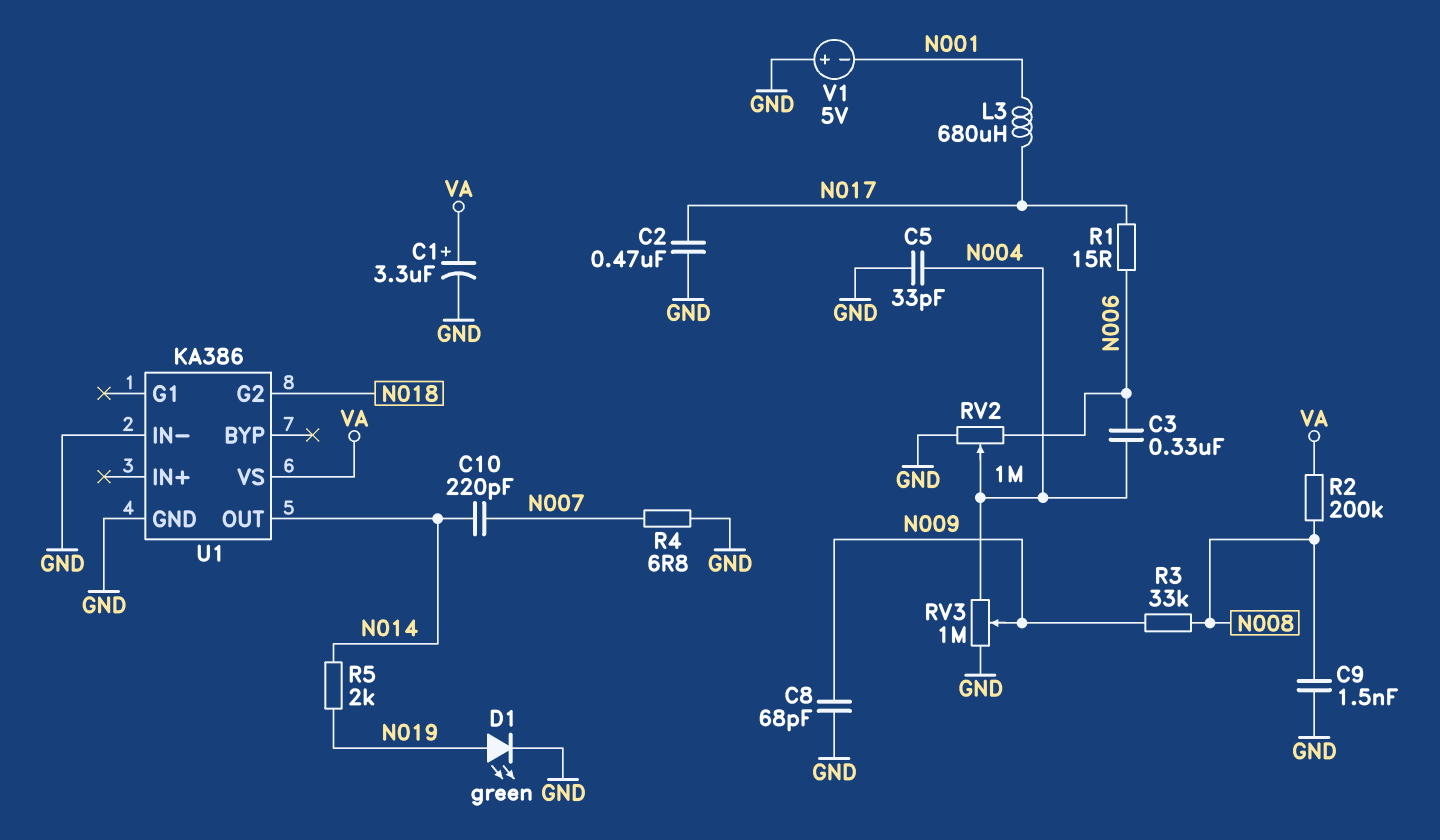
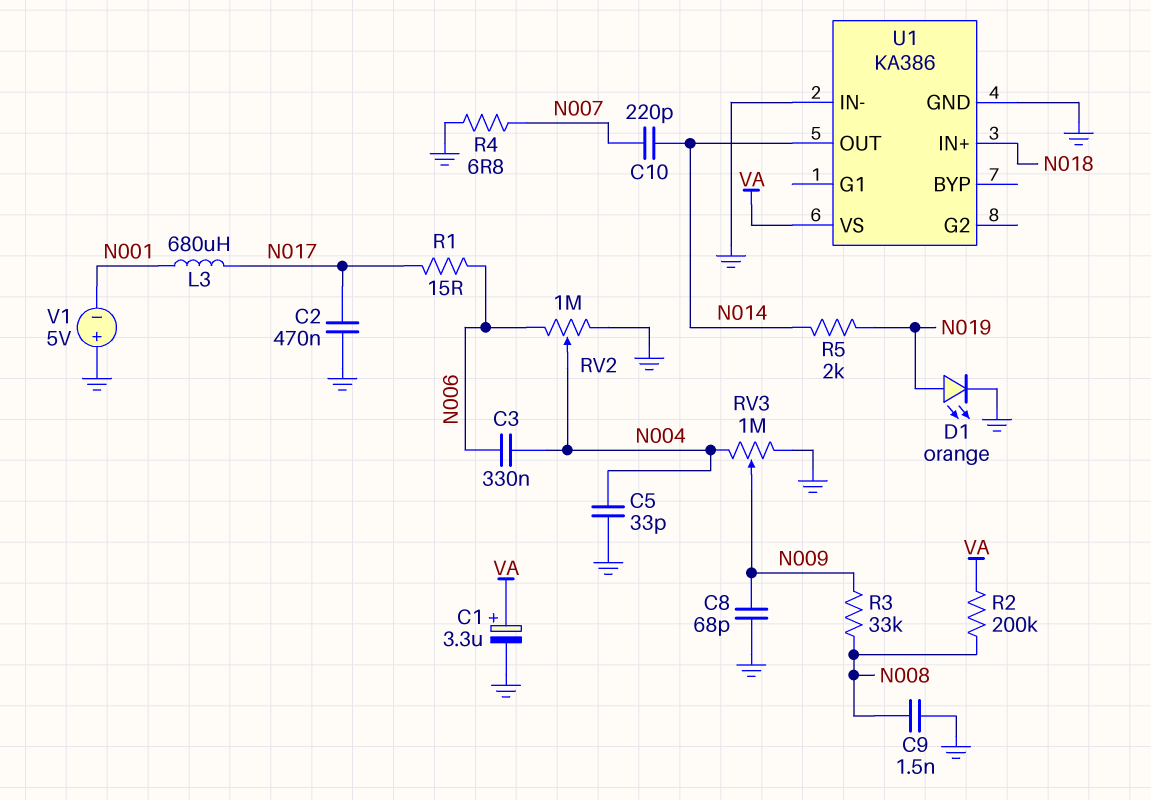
D1: LED green (A N019, K GND) -> LED orange (A N019, K GND)
U1 pin G2: N018 -> none
U1 pin IN+: none -> N018

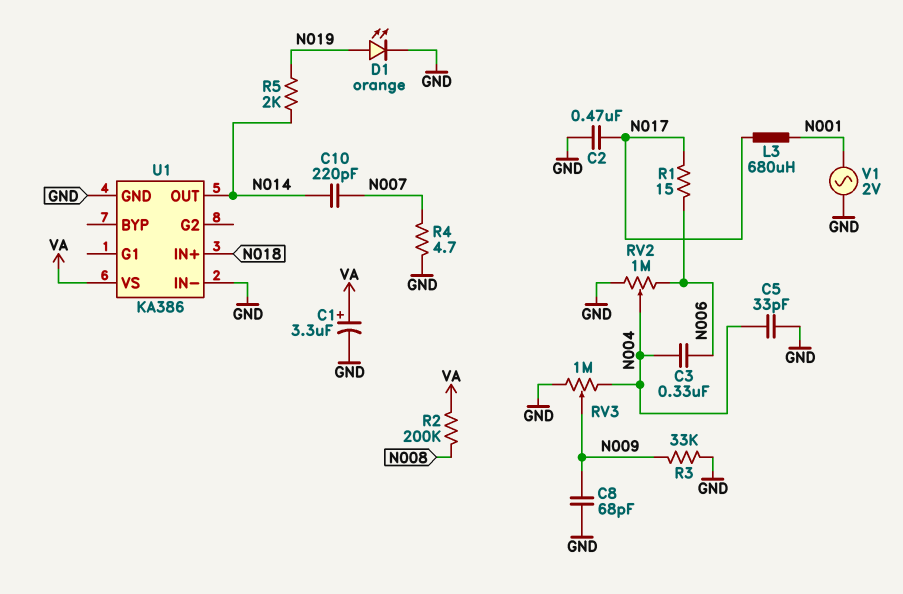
C9: 1.5nF (GND, N008) -> none
R3: 33k (N008, N009) -> 33k (GND, N009)
R4: 6.8 (GND, N007) -> 4.7 (GND, N007)
V1: 5V (plus GND, minus N001) -> AC 2V (GND, N001)

